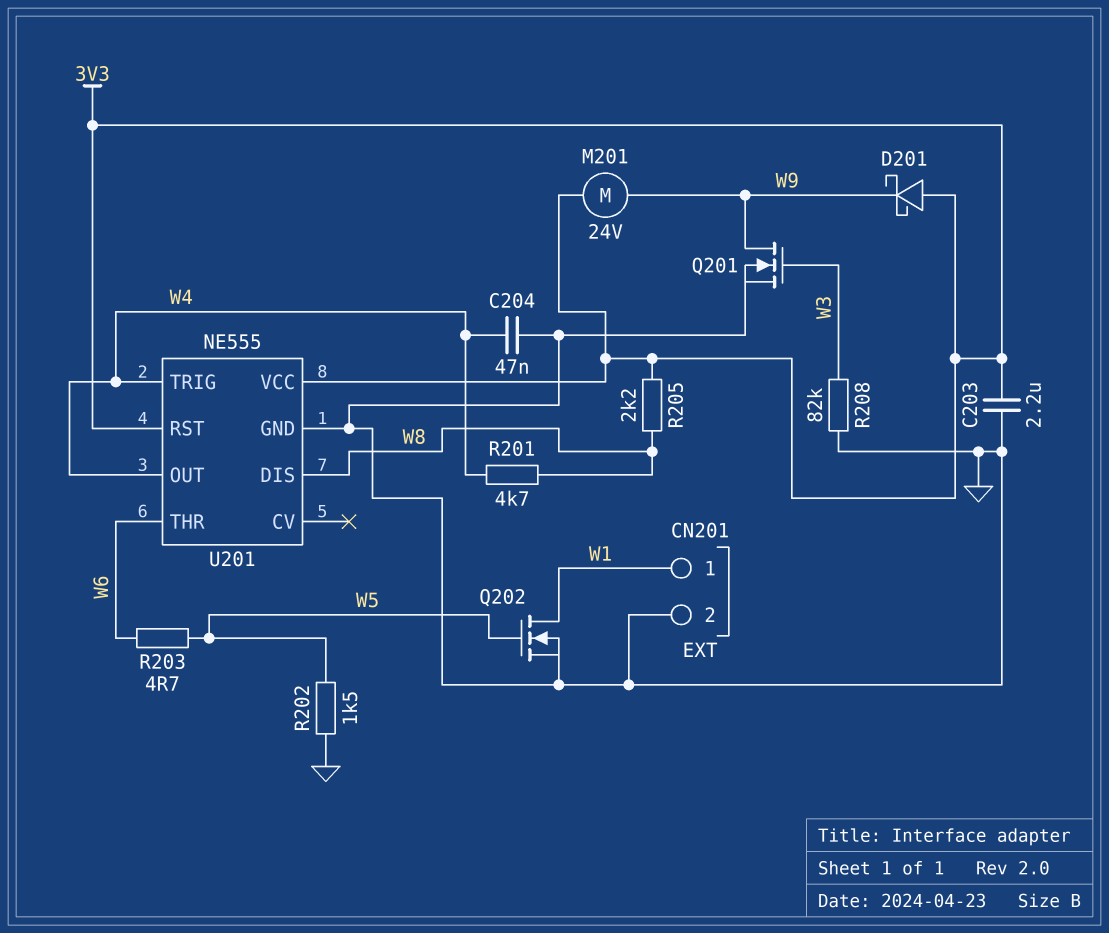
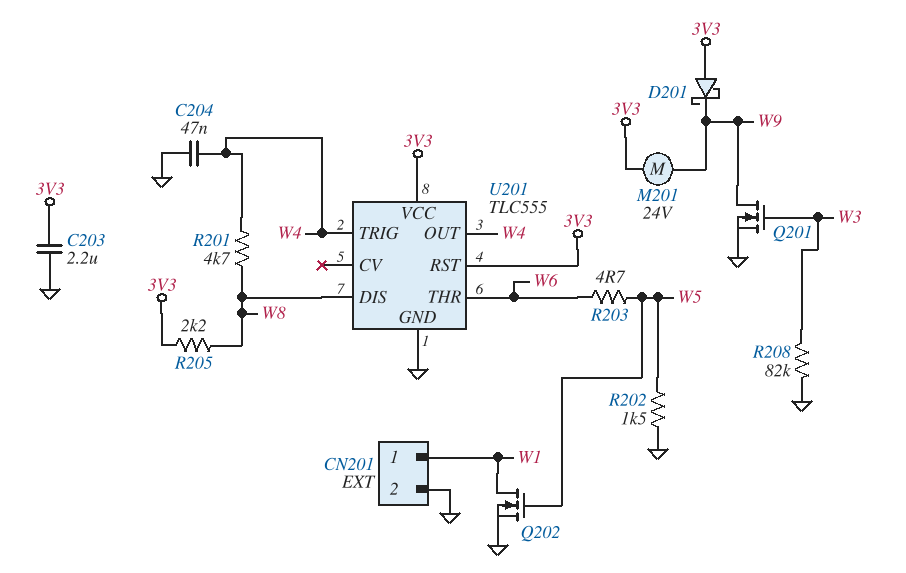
U201: NE555 -> TLC555

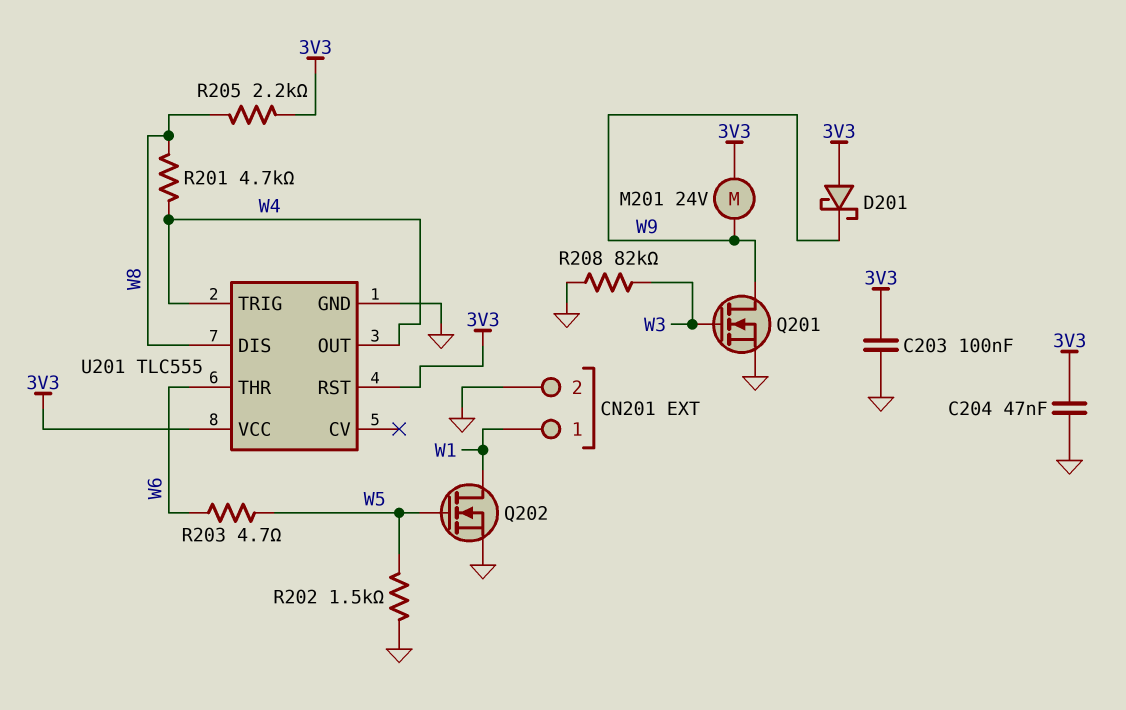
C203: 2.2uF (3V3, GND) -> 100nF (3V3, GND)
C204: 47nF (GND, W4) -> 47nF (3V3, GND)

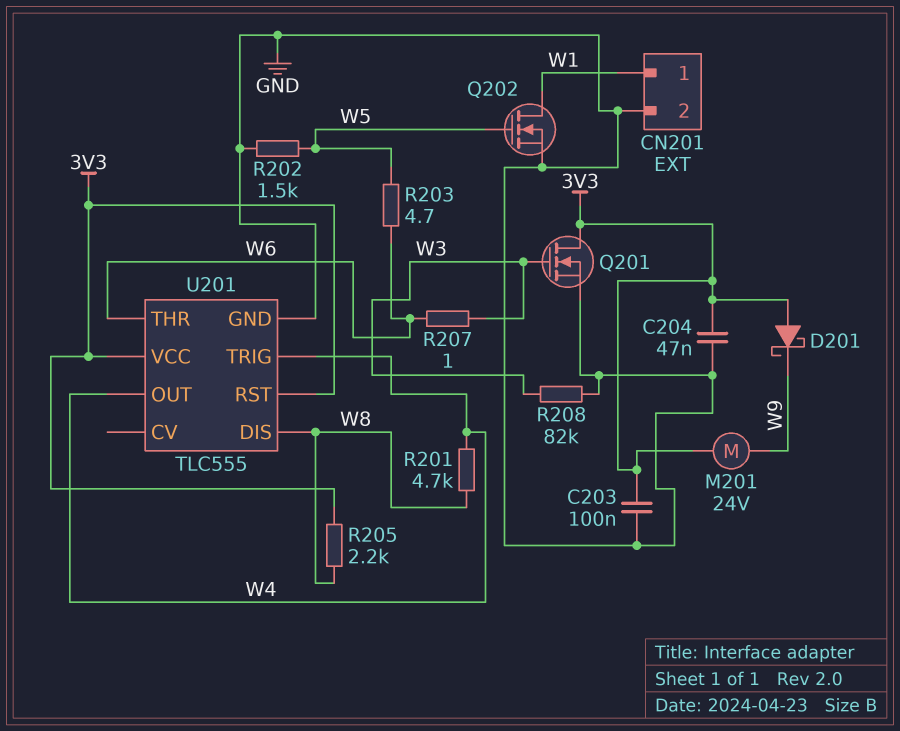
Q201: NMOS (G W3, D W9, S GND) -> NMOS (G W3, D 3V3, S GND)
R207: none -> 1 (W3, W6)

